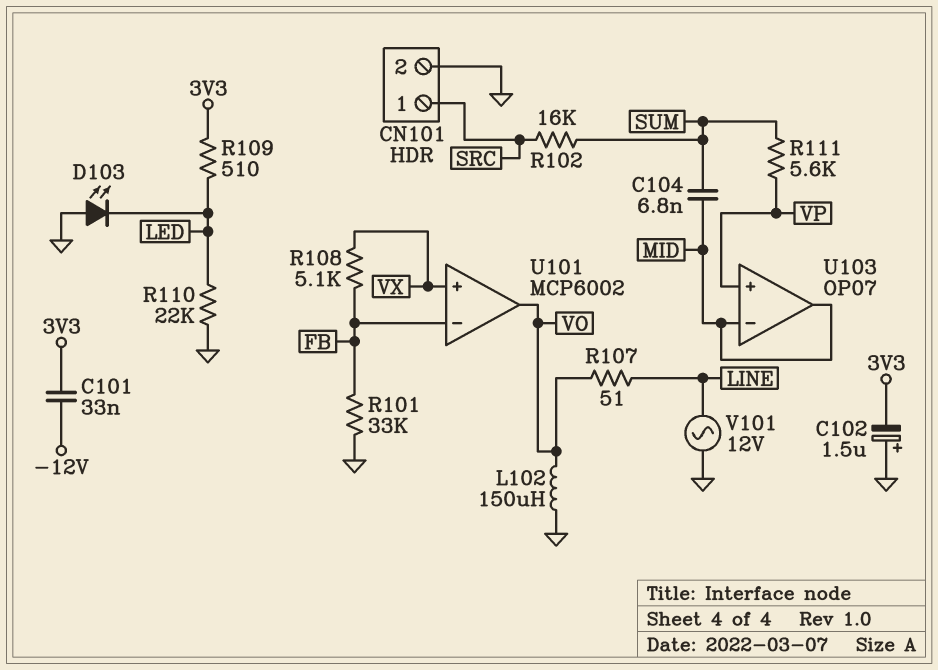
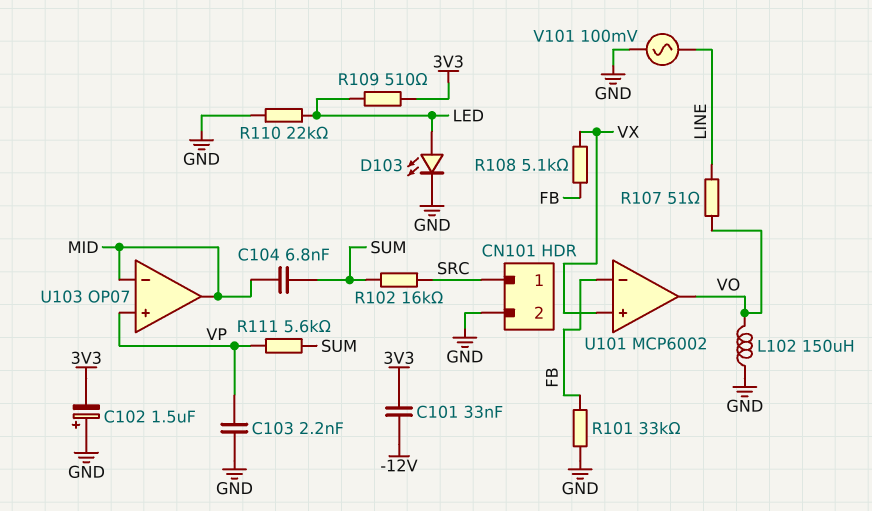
C103: none -> 2.2nF (GND, VP)
D103: LED (A GND, K LED) -> LED (A LED, K GND)
V101: AC 12V (GND, LINE) -> AC 100mV (GND, LINE)

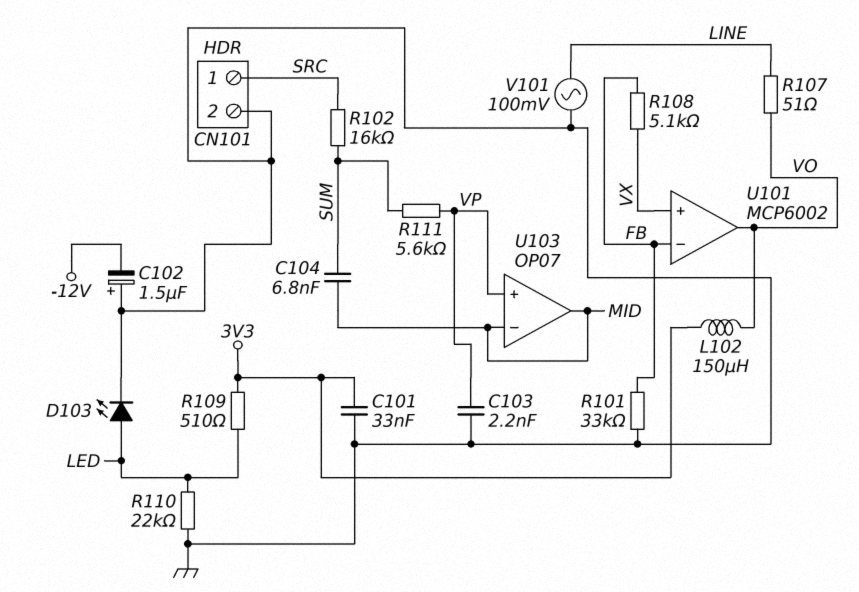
C101: 33nF (-12V, 3V3) -> 33nF (3V3, GND)
C102: 1.5uF (plus GND, minus 3V3) -> 1.5uF (plus GND, minus -12V)
L102: 150uH (GND, VO) -> 150uH (3V3, VO)

